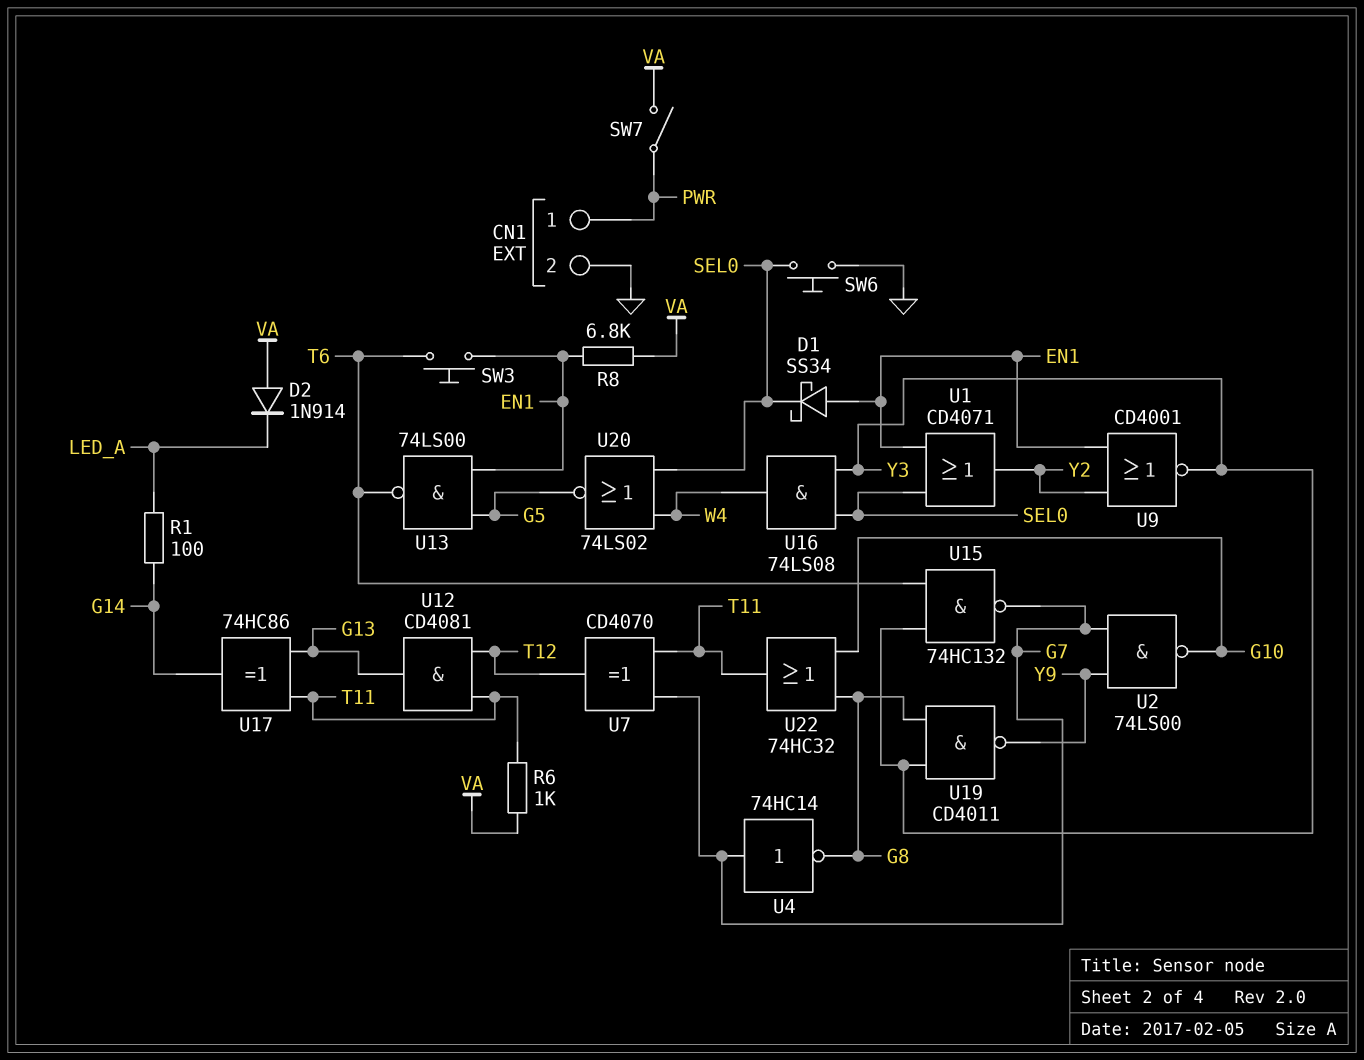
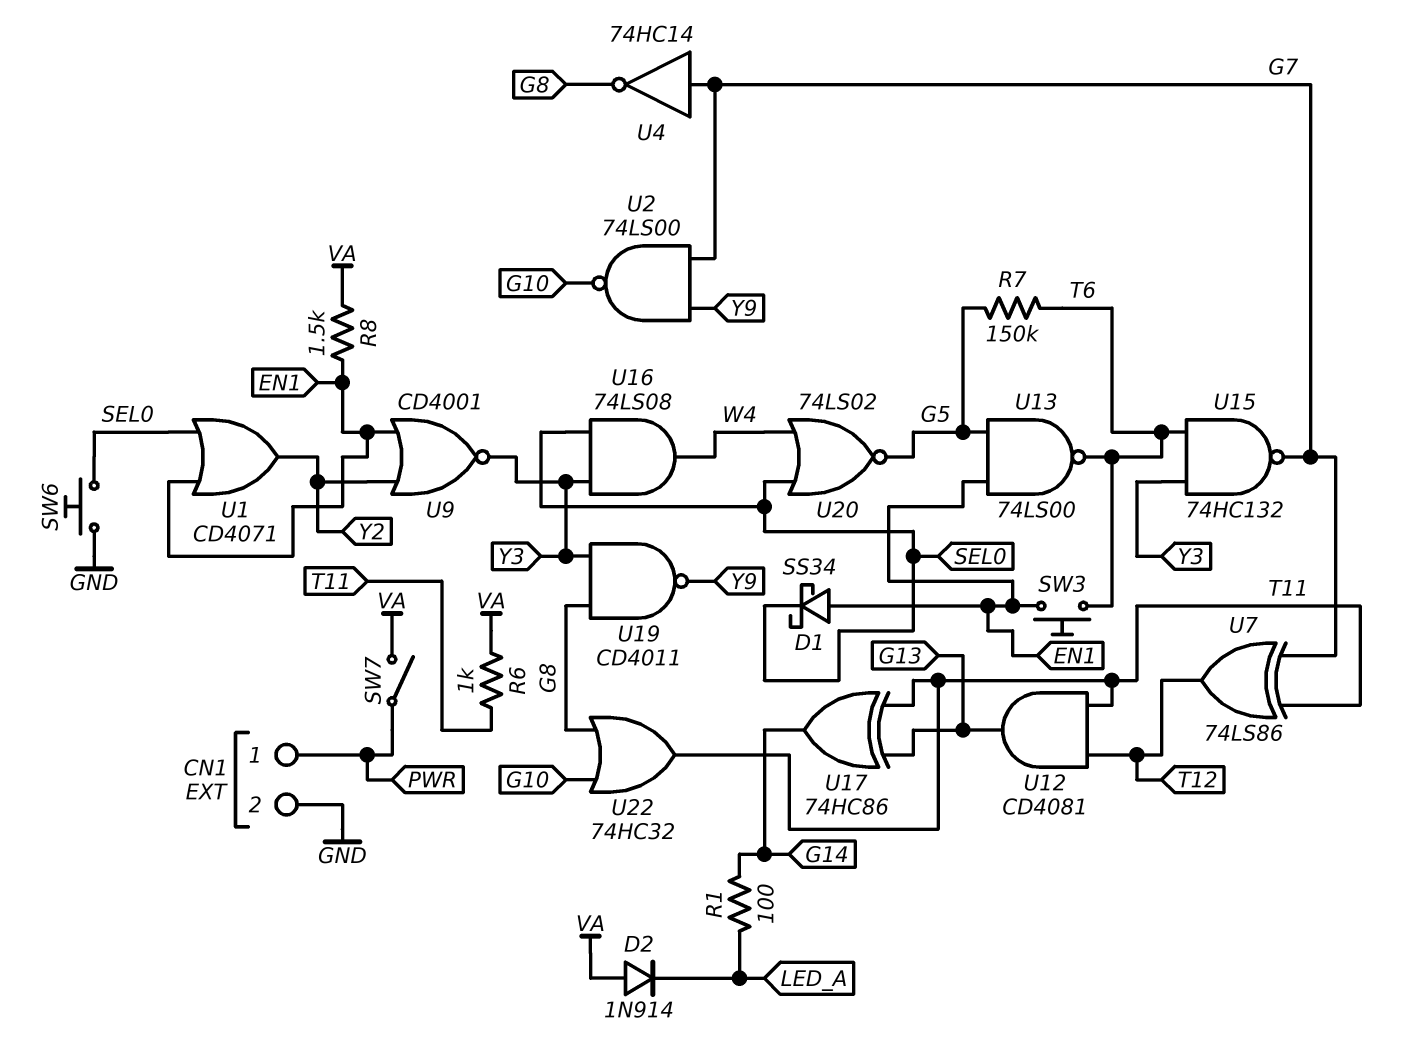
R7: none -> 150k (G5, T6)
R8: 6.8k (EN1, VA) -> 1.5k (EN1, VA)
U7: XOR CD4070 (in G7, in T11, out T12) -> XOR 74LS86 (in G7, in T11, out T12)

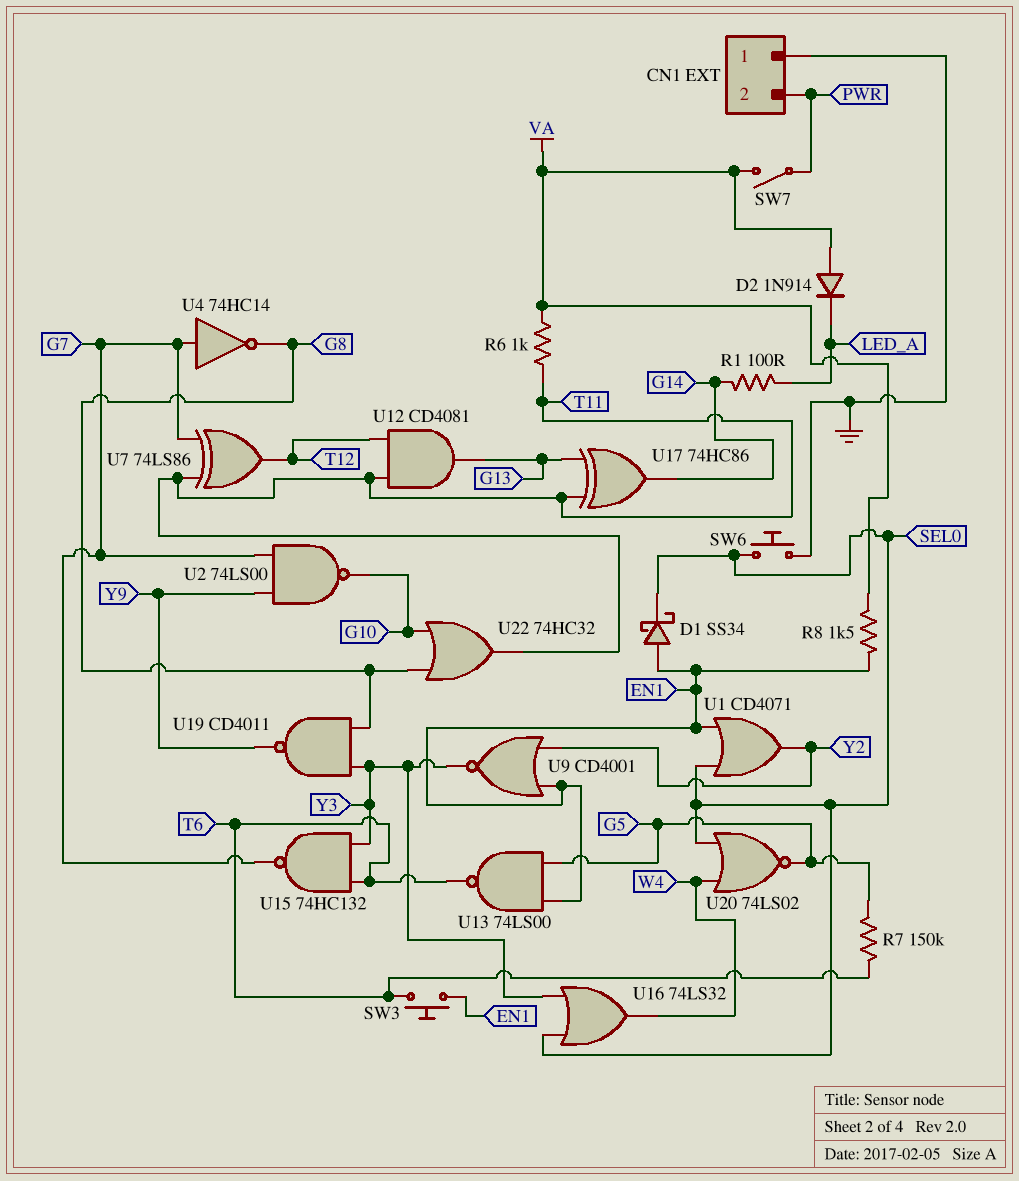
CN1 pin 1: PWR -> GND
CN1 pin 2: GND -> PWR
U16: AND 74LS08 (in SEL0, in Y3, out W4) -> OR 74LS32 (in SEL0, in Y3, out W4)

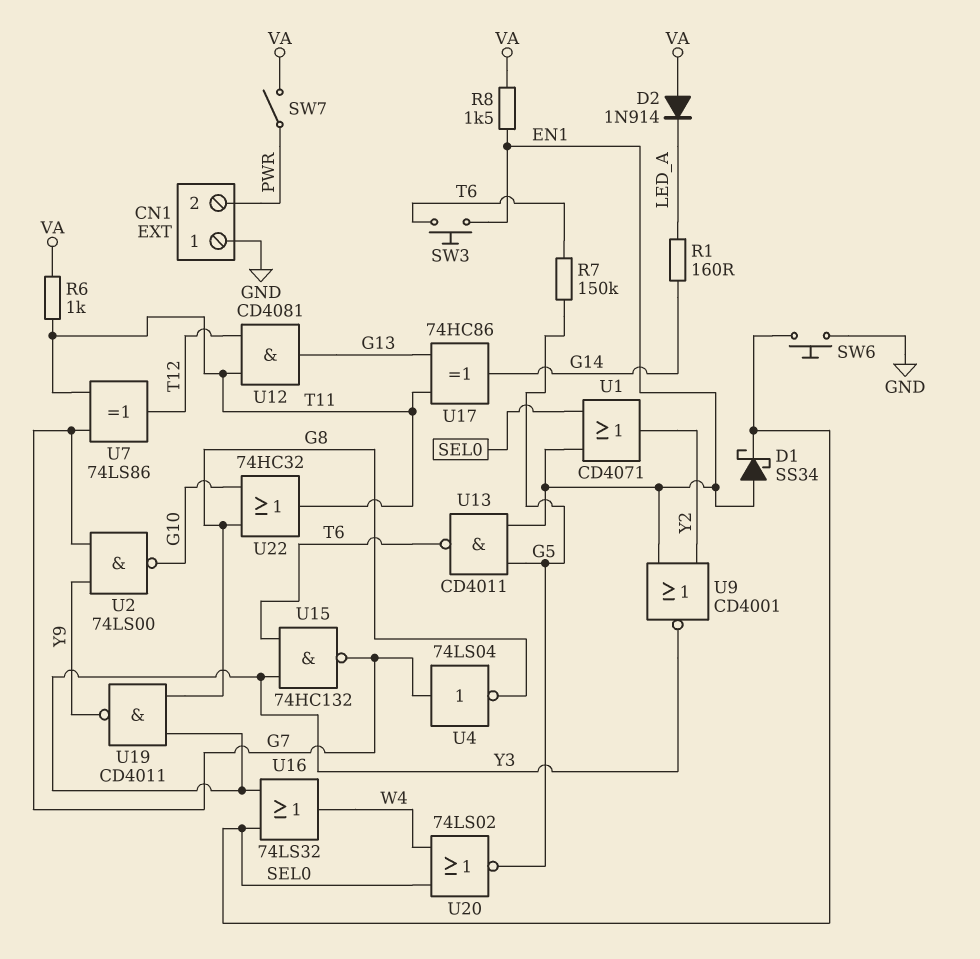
R1: 100 (G14, LED_A) -> 160 (G14, LED_A)
U4: NOT 74HC14 (in G7, out G8) -> NOT 74LS04 (in G7, out G8)
U13: NAND 74LS00 (in EN1, in G5, out T6) -> NAND CD4011 (in EN1, in G5, out T6)

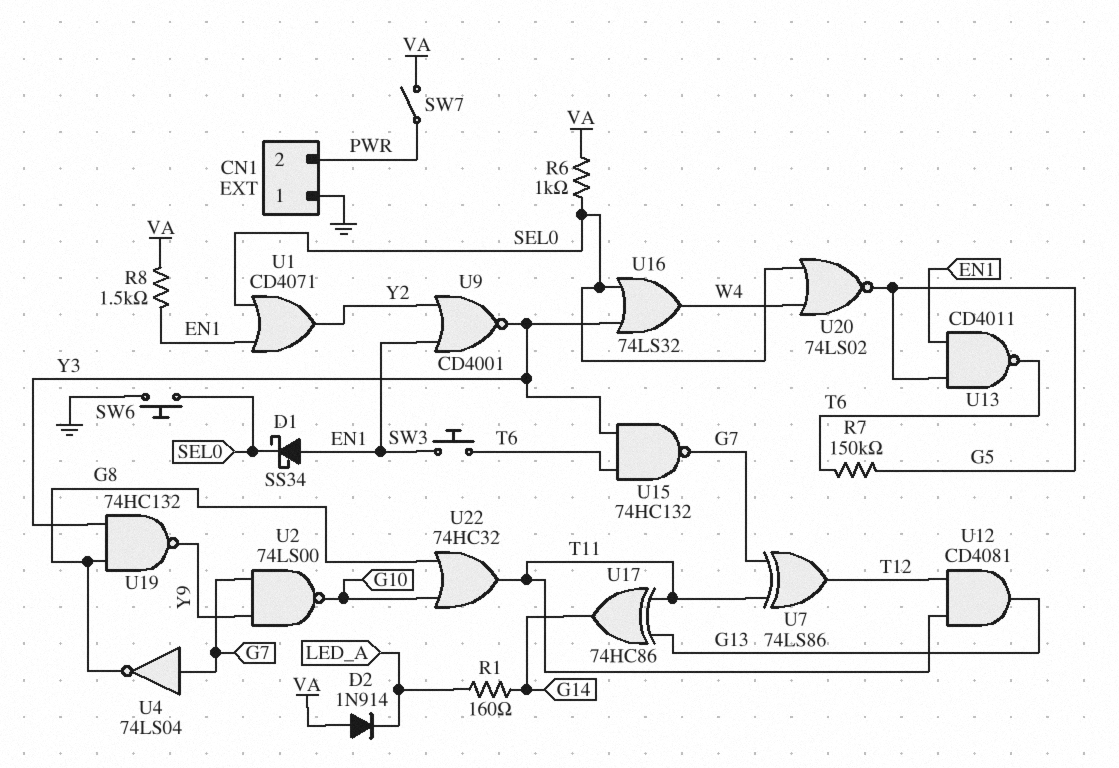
R6: 1k (T11, VA) -> 1k (SEL0, VA)
U19: NAND CD4011 (in G8, in Y3, out Y9) -> NAND 74HC132 (in G8, in Y3, out Y9)

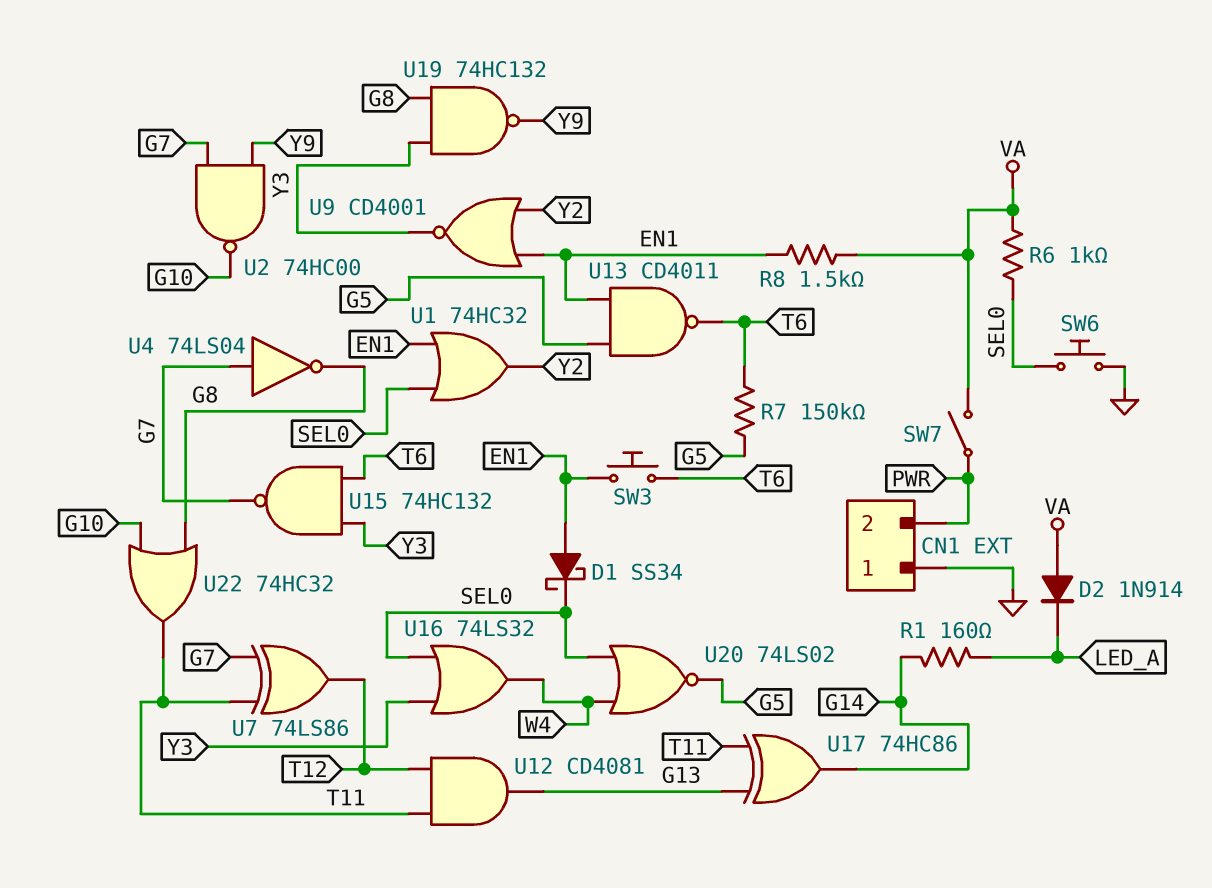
U1: OR CD4071 (in EN1, in SEL0, out Y2) -> OR 74HC32 (in EN1, in SEL0, out Y2)
U2: NAND 74LS00 (in G7, in Y9, out G10) -> NAND 74HC00 (in G7, in Y9, out G10)

